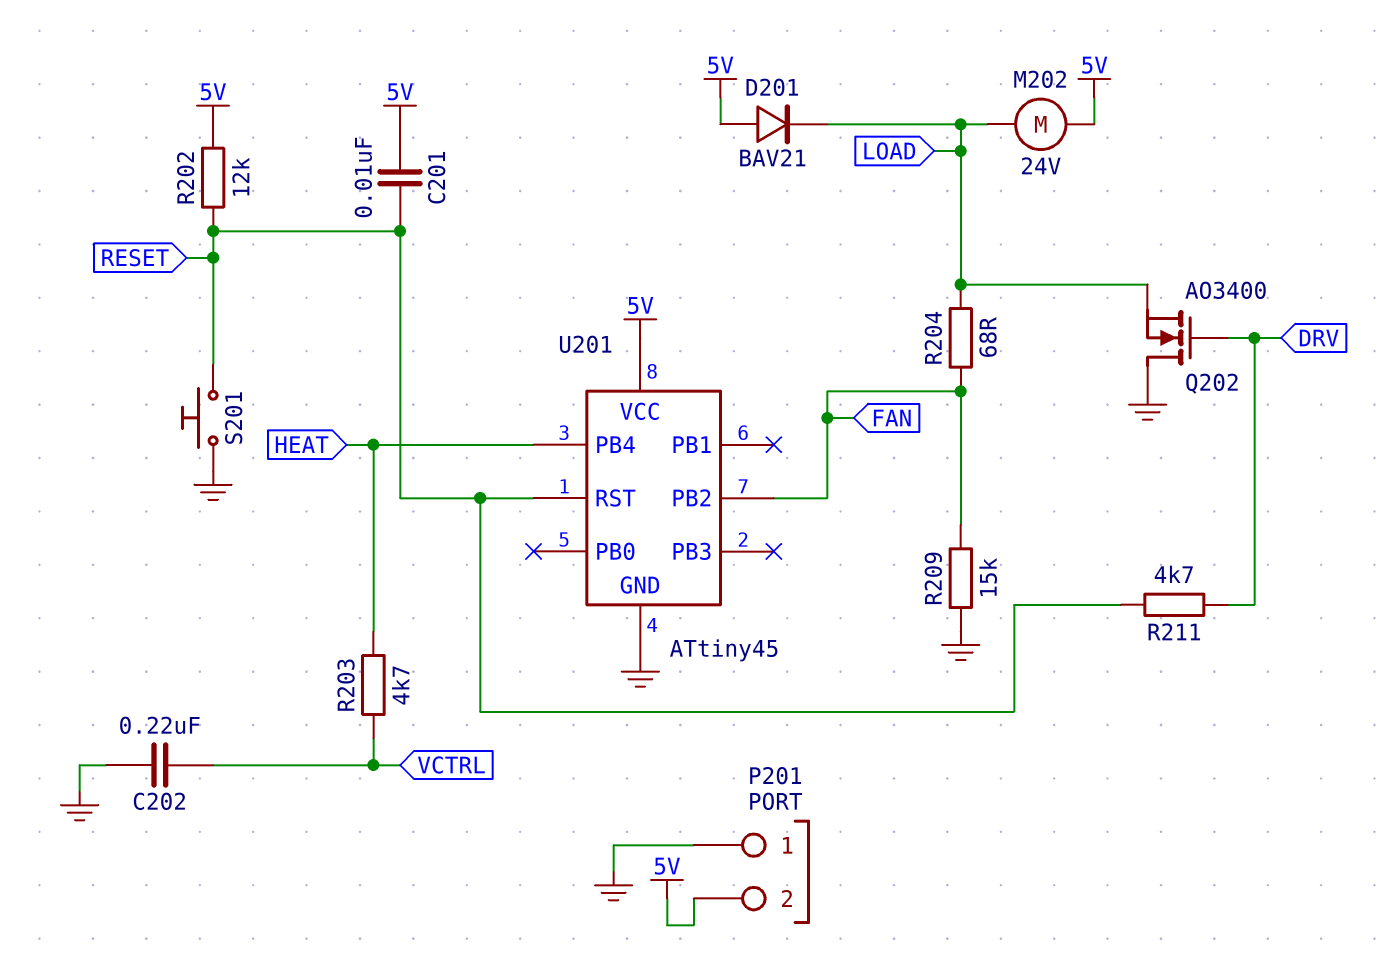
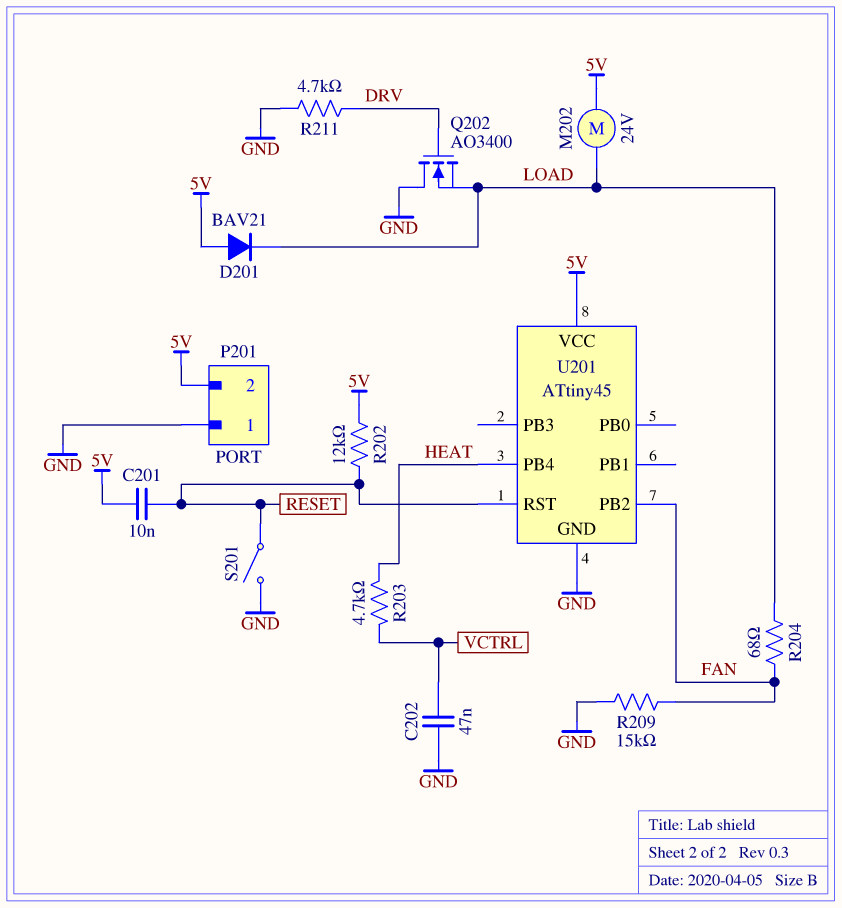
C202: 220nF (GND, VCTRL) -> 47nF (GND, VCTRL)
R211: 4.7k (DRV, RESET) -> 4.7k (DRV, GND)
S201: button (GND, RESET) -> switch (GND, RESET)

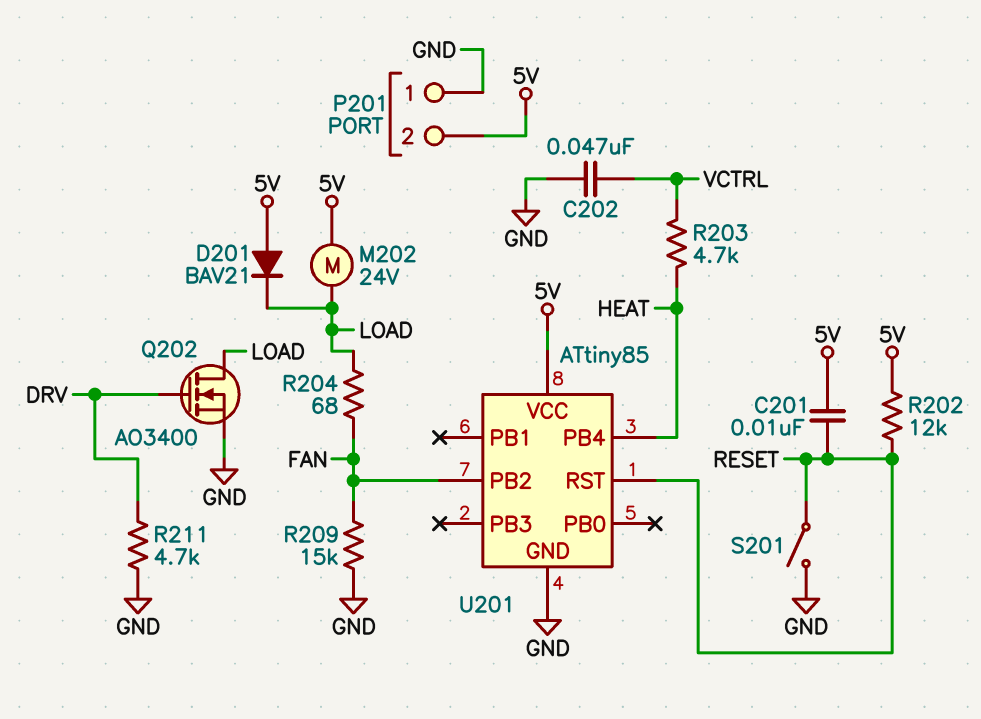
Q202: NMOS AO3400 (G DRV, D GND, S LOAD) -> NMOS AO3400 (G DRV, D LOAD, S GND)
U201: ATtiny45 -> ATtiny85

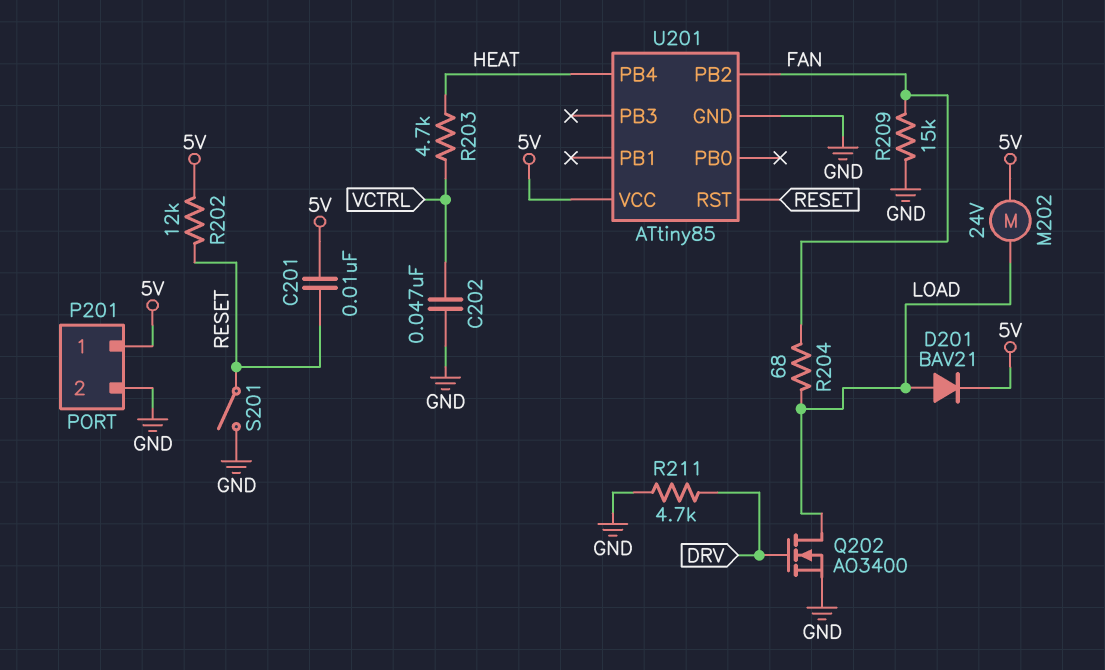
D201: diode BAV21 (A 5V, K LOAD) -> diode BAV21 (A LOAD, K 5V)
P201 pin 1: GND -> 5V
P201 pin 2: 5V -> GND

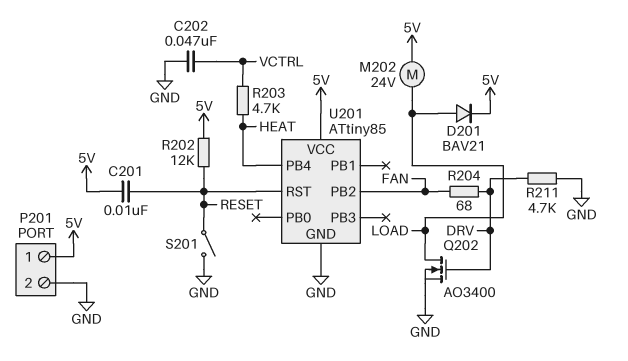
R204: 68 (FAN, LOAD) -> 68 (DRV, FAN)
R209: 15k (FAN, GND) -> none

